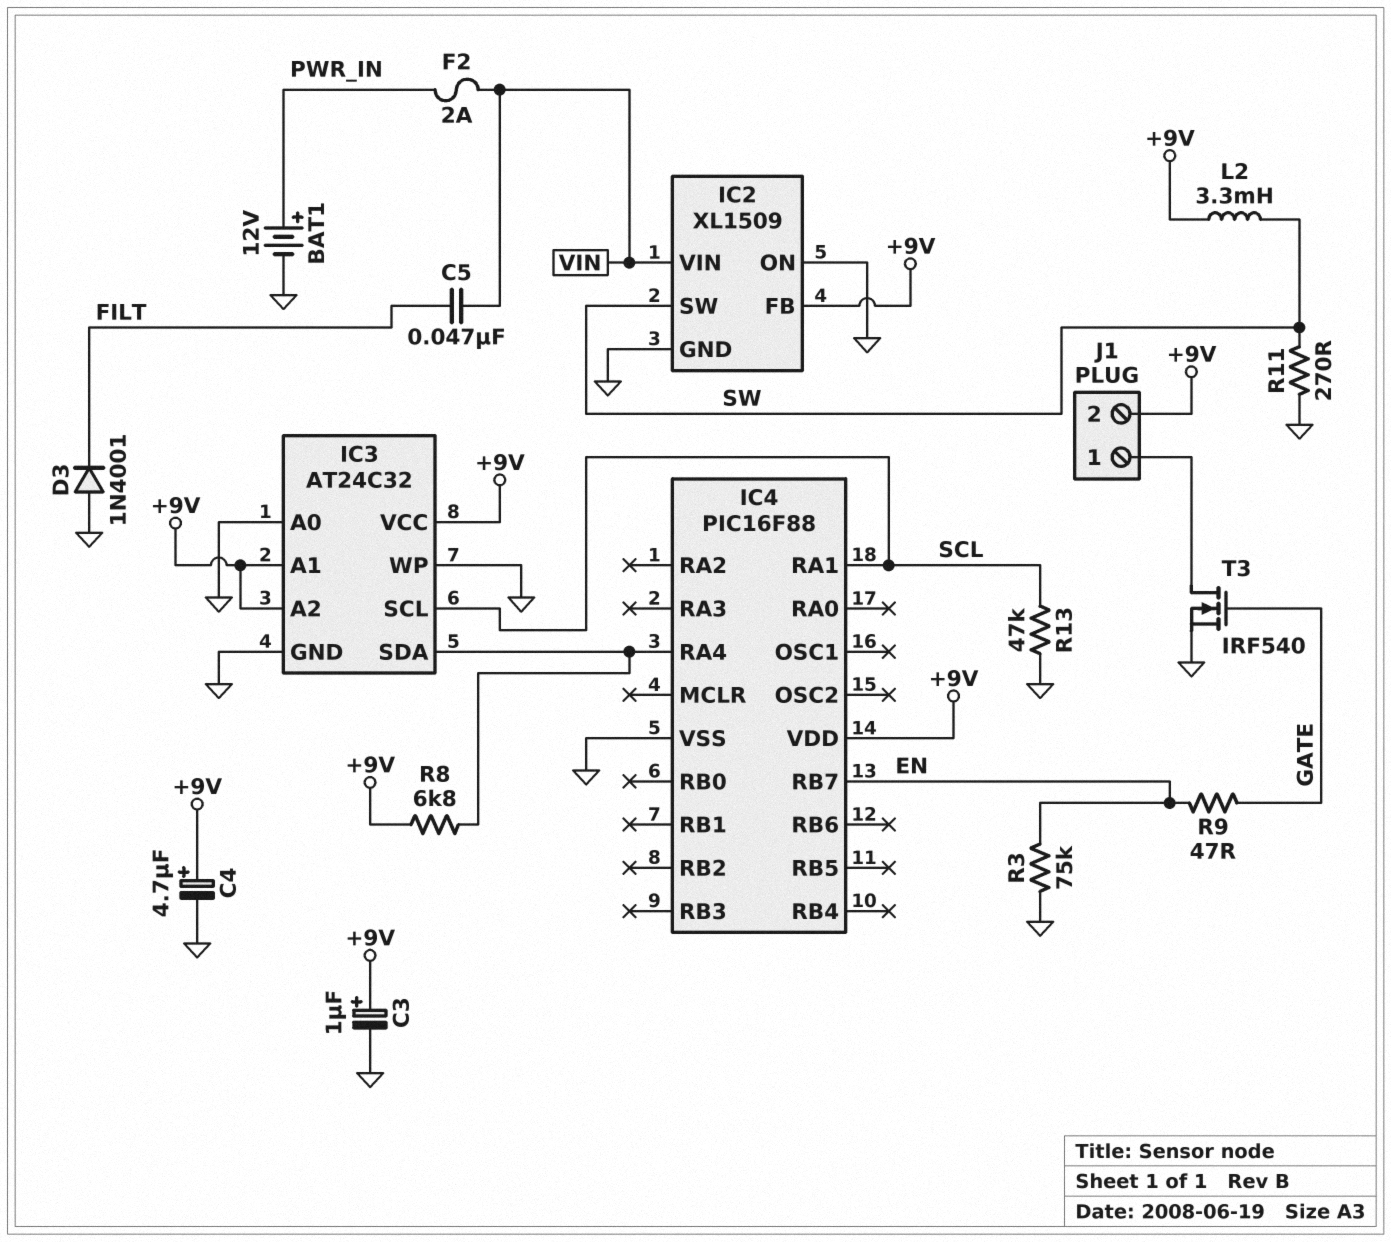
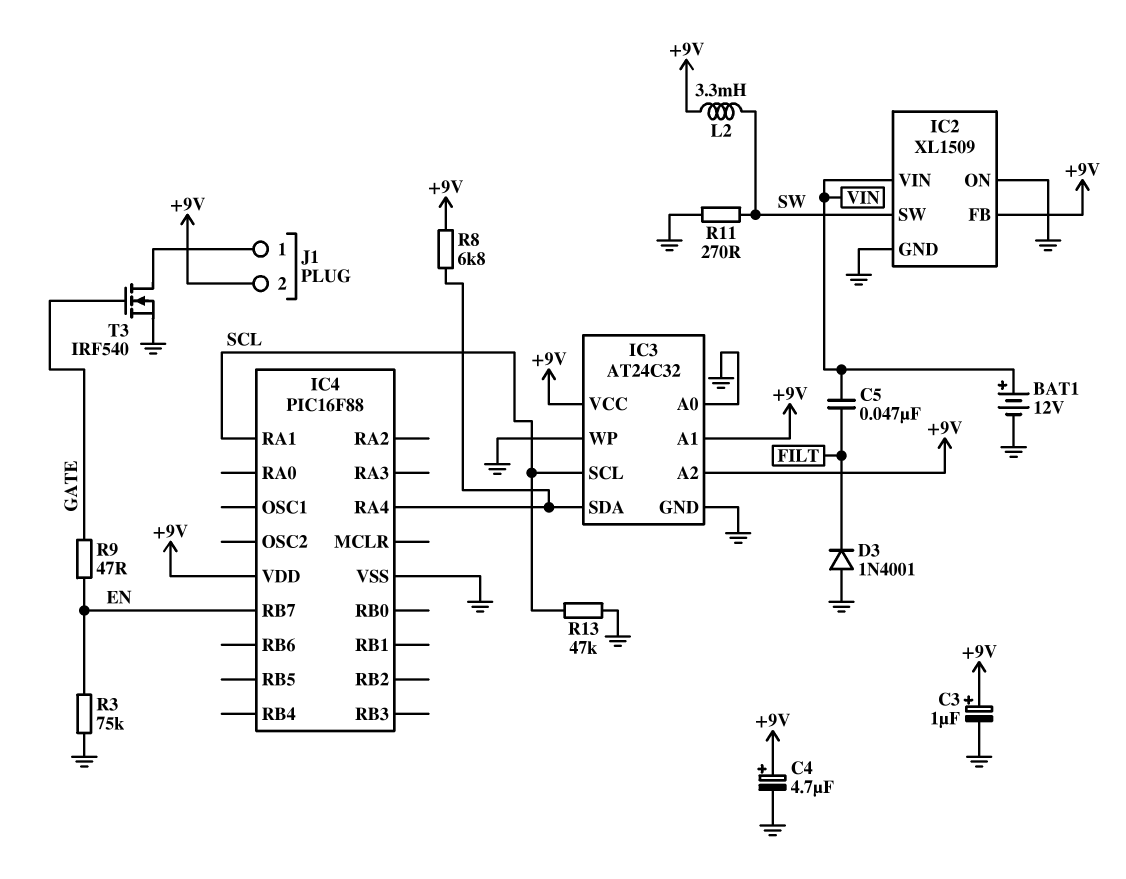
BAT1: 12V (plus PWR_IN, minus GND) -> 12V (plus VIN, minus GND)
F2: 2A (PWR_IN, VIN) -> none

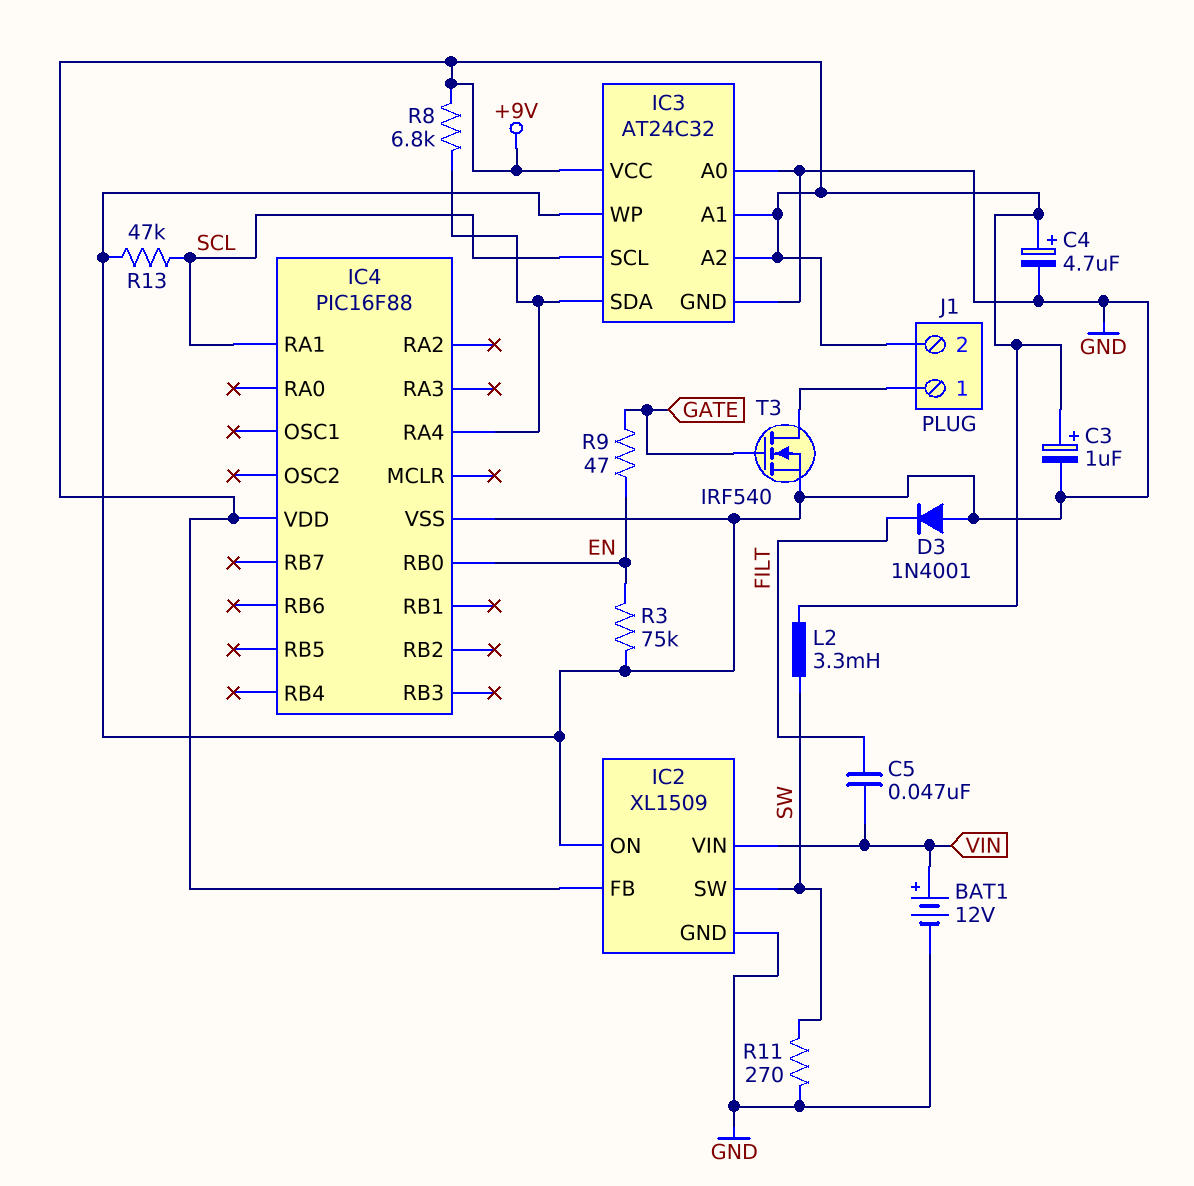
IC4 pin RB0: none -> EN
IC4 pin RB7: EN -> none

